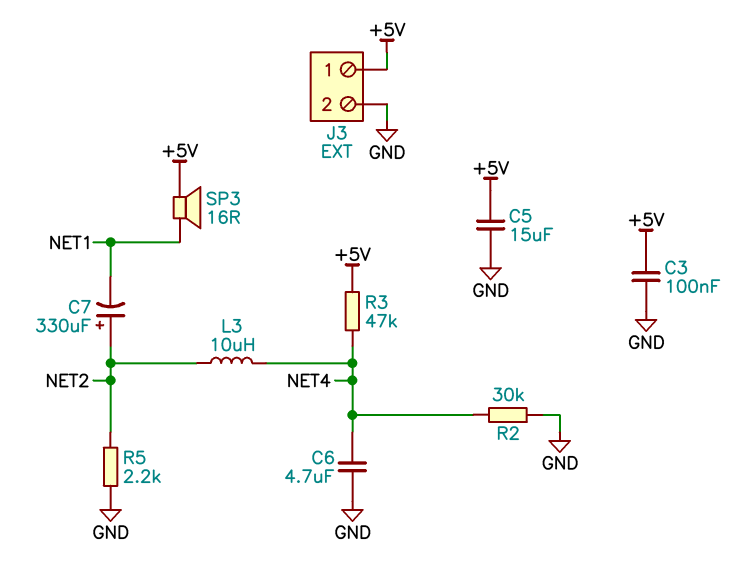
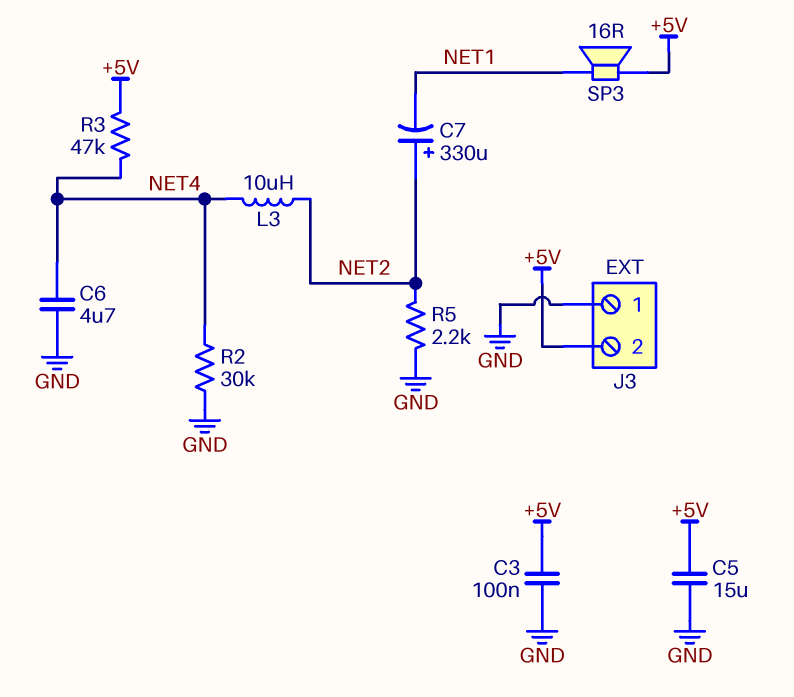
J3 pin 1: +5V -> GND
J3 pin 2: GND -> +5V

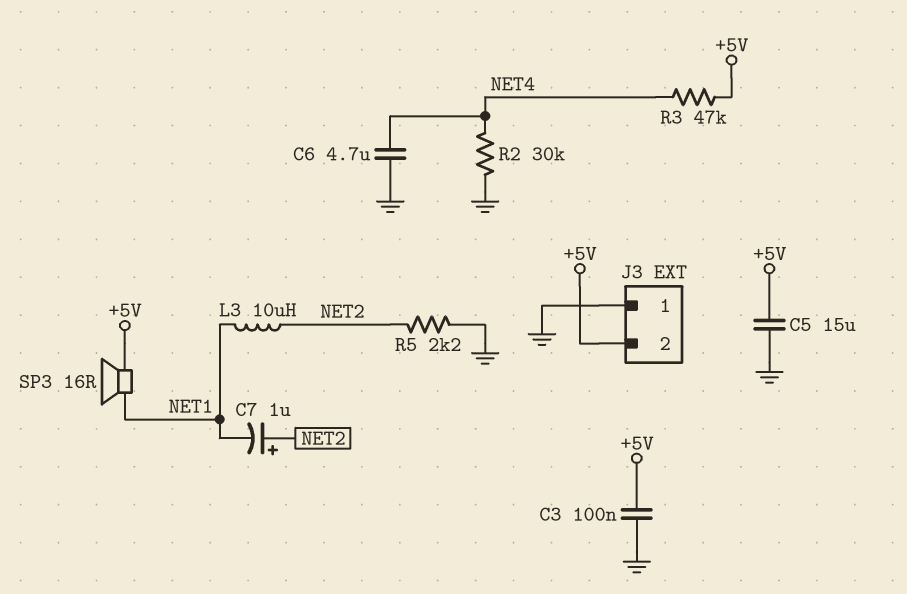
C7: 330uF (plus NET2, minus NET1) -> 1uF (plus NET2, minus NET1)
L3: 10uH (NET2, NET4) -> 10uH (NET1, NET2)

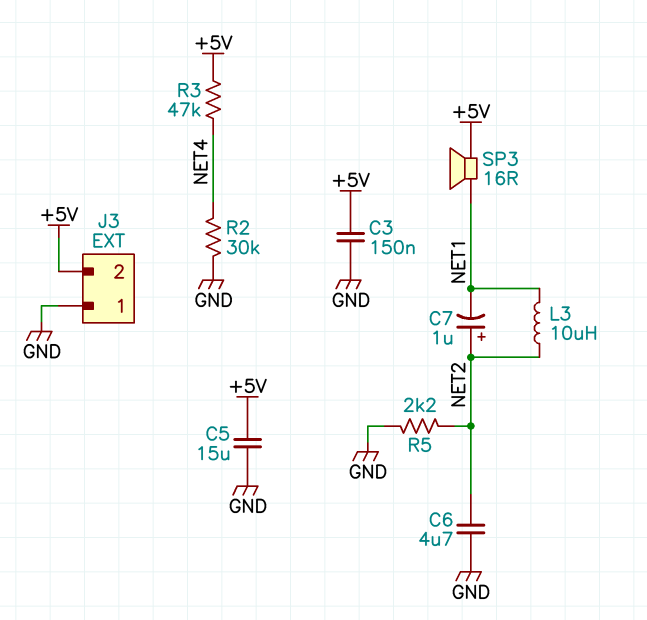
C3: 100nF (+5V, GND) -> 150nF (+5V, GND)
C6: 4.7uF (GND, NET4) -> 4.7uF (GND, NET2)

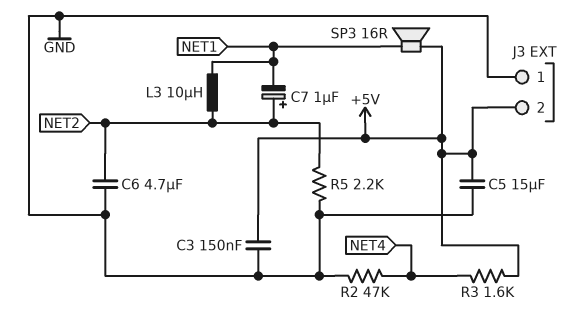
R2: 30k (GND, NET4) -> 47k (GND, NET4)
R3: 47k (+5V, NET4) -> 1.6k (+5V, NET4)

